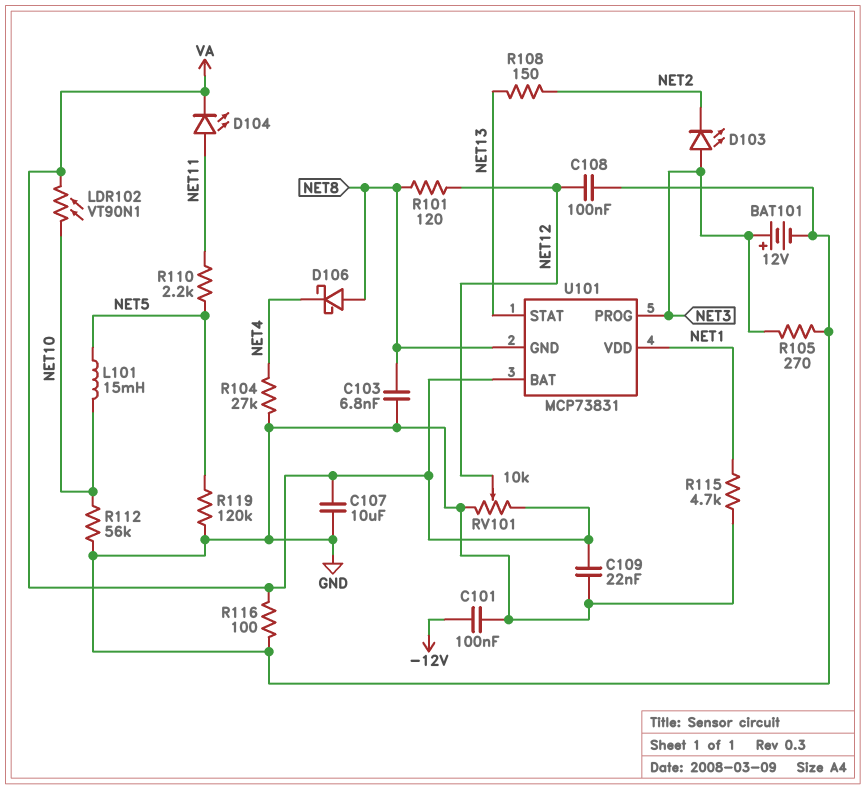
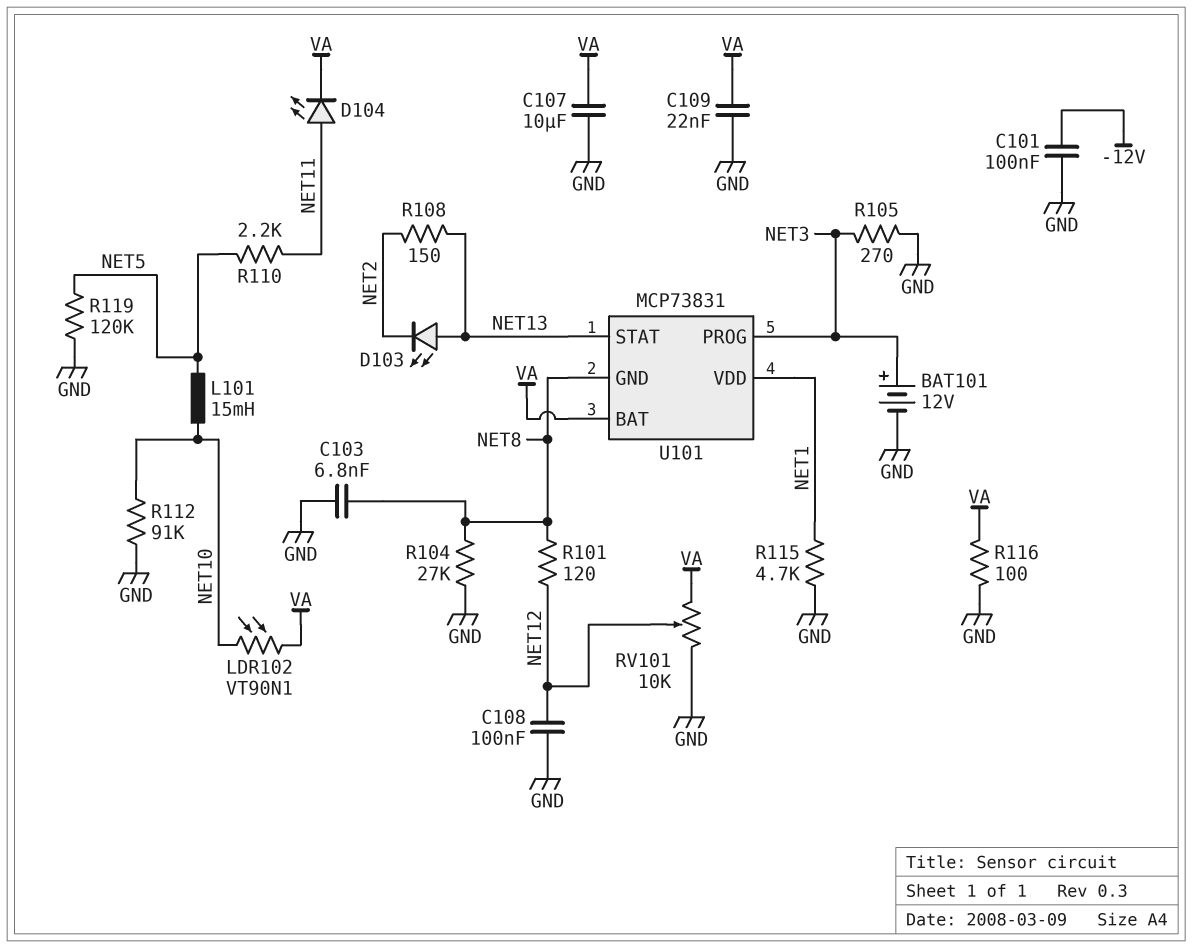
D103: LED (A NET3, K NET2) -> LED (A NET13, K NET2)
D106: schottky (A NET8, K NET4) -> none
R104: 27k (GND, NET4) -> 27k (GND, NET8)
R112: 56k (GND, NET10) -> 91k (GND, NET10)

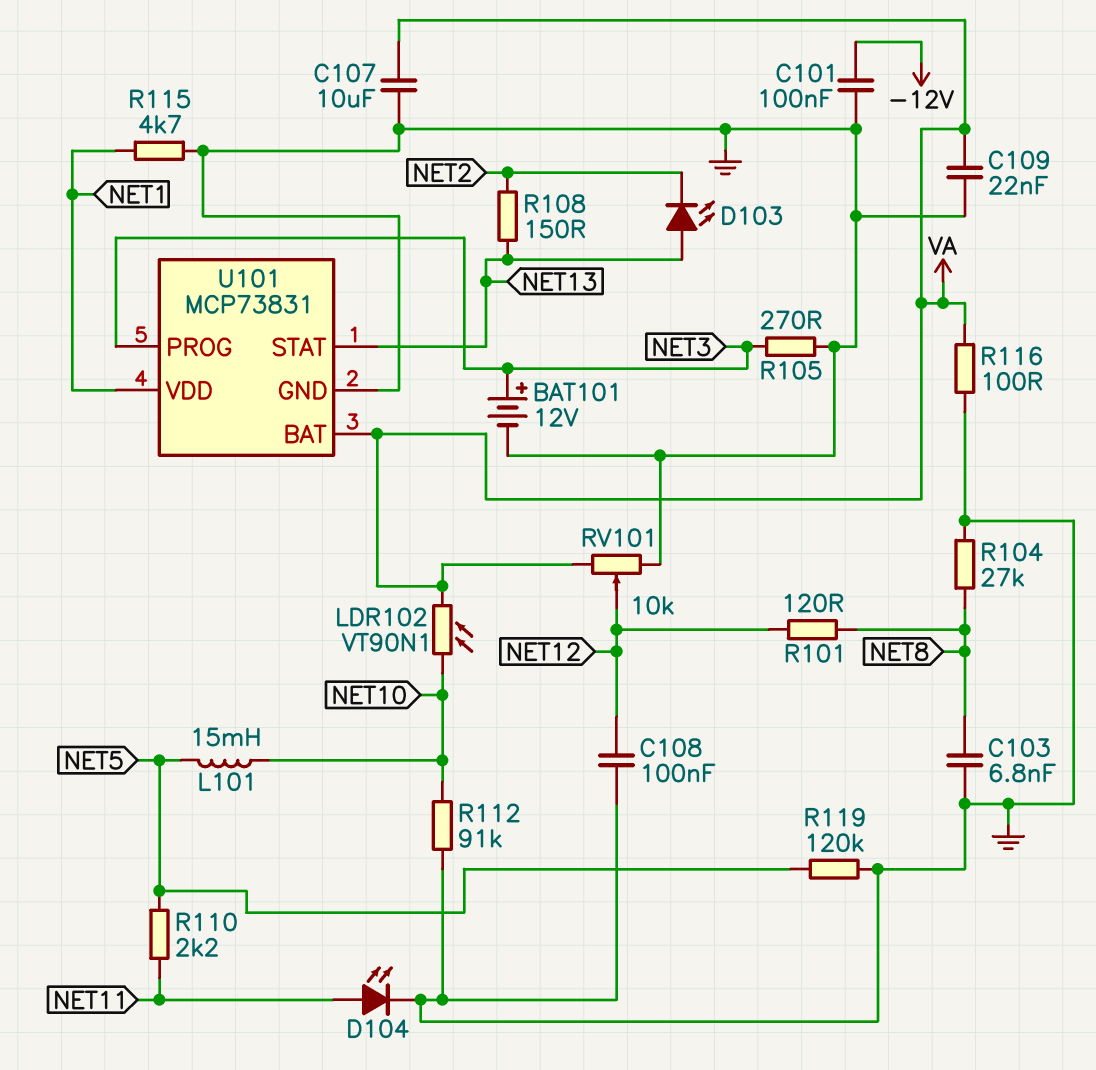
D104: LED (A NET11, K VA) -> LED (A NET11, K GND)
U101 pin GND: NET8 -> GND

